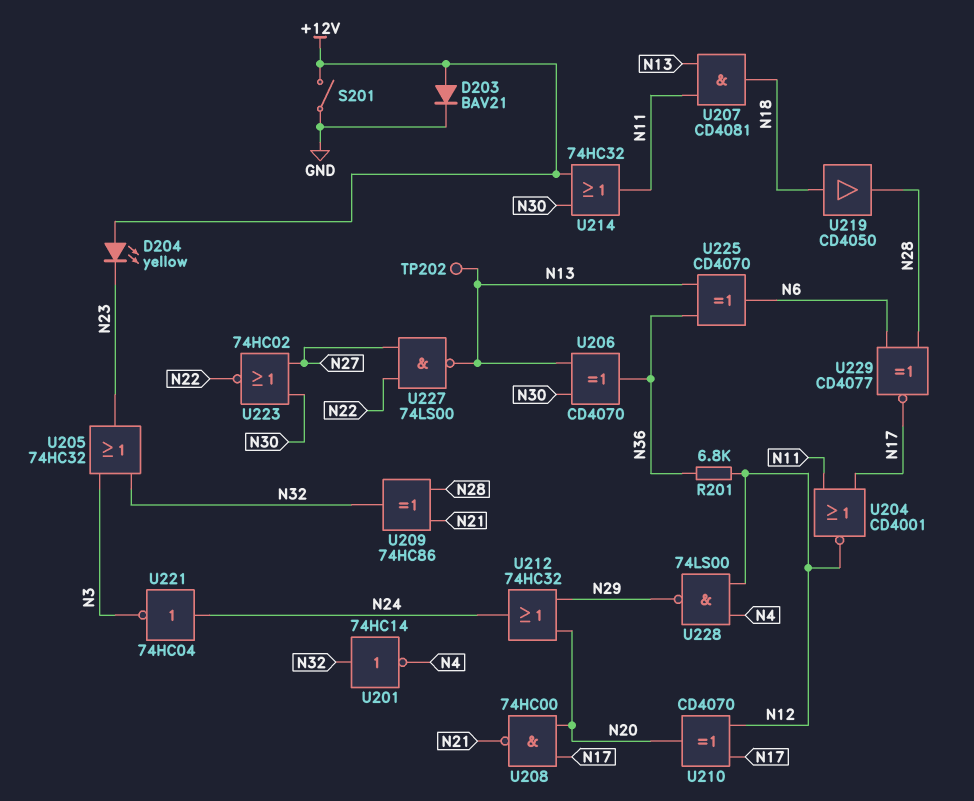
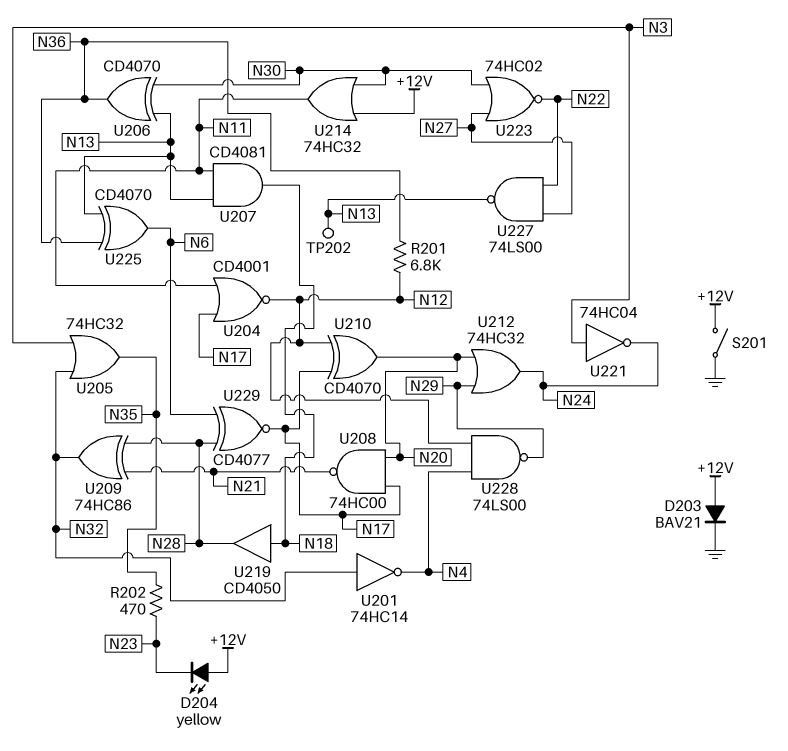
R202: none -> 470 (N23, N35)
U205: OR 74HC32 (in N3, in N32, out N23) -> OR 74HC32 (in N3, in N32, out N35)
U221: NOT 74HC04 (in N24, out N3) -> NOT 74HC04 (in N3, out N24)

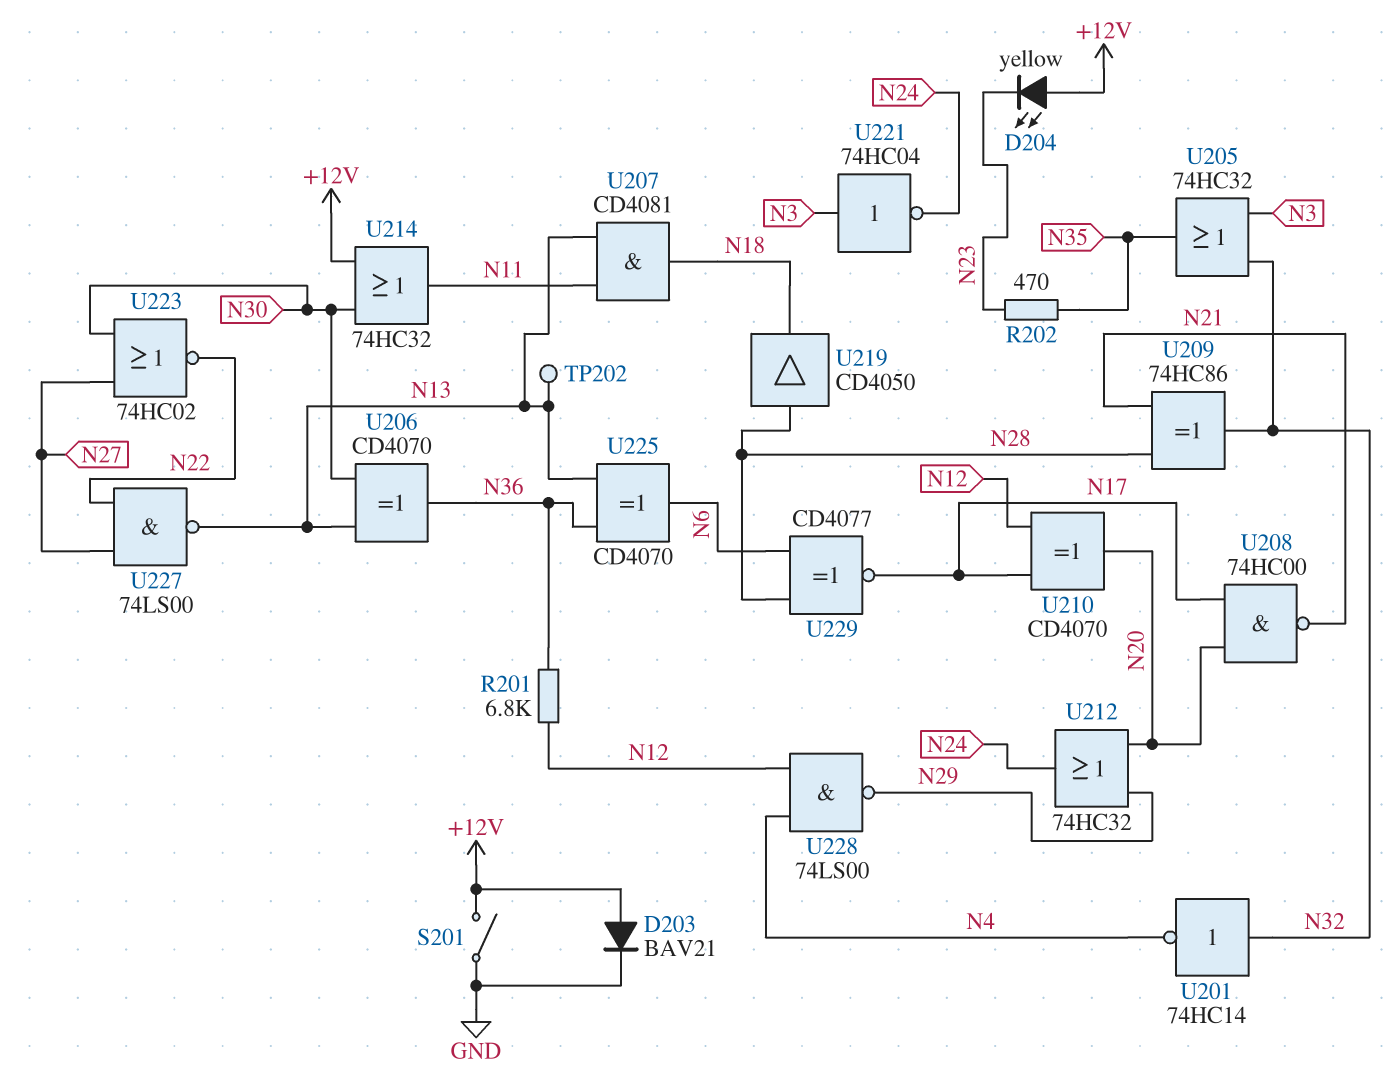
U204: NOR CD4001 (in N11, in N17, out N12) -> none
U219: buffer CD4050 (in N18, out N28) -> buffer CD4050 (in N28, out N18)

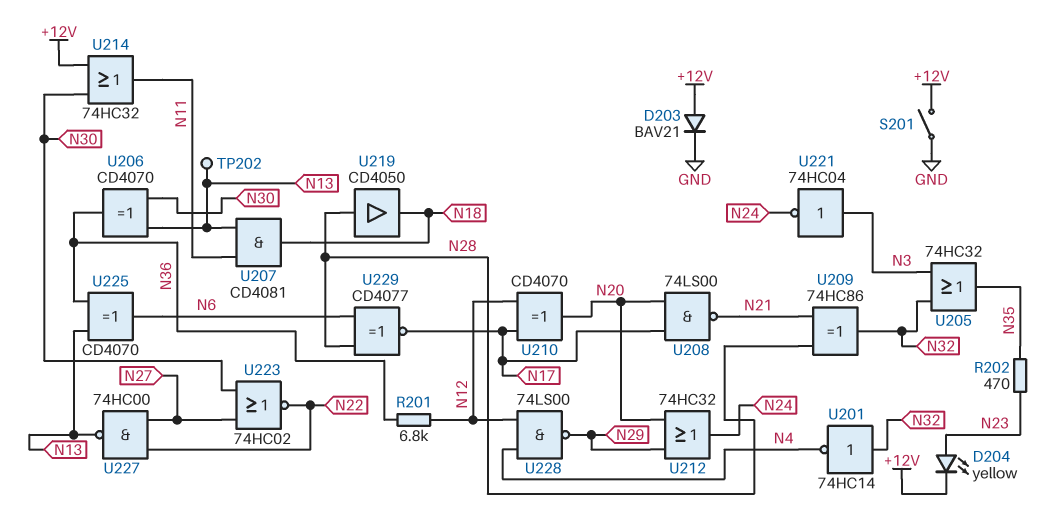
D204: LED yellow (A +12V, K N23) -> LED yellow (A N23, K +12V)
U208: NAND 74HC00 (in N17, in N20, out N21) -> NAND 74LS00 (in N17, in N20, out N21)
U227: NAND 74LS00 (in N22, in N27, out N13) -> NAND 74HC00 (in N22, in N27, out N13)

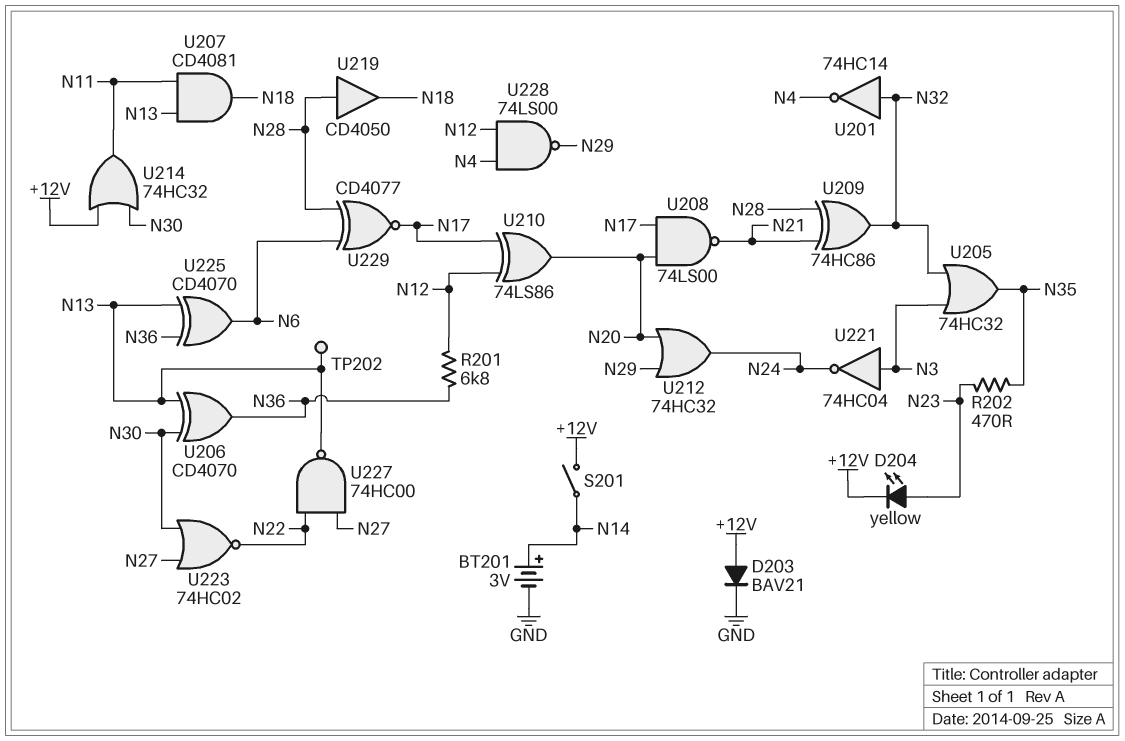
BT201: none -> 3V (plus N14, minus GND)
S201: switch (+12V, GND) -> switch (+12V, N14)
U210: XOR CD4070 (in N12, in N17, out N20) -> XOR 74LS86 (in N12, in N17, out N20)

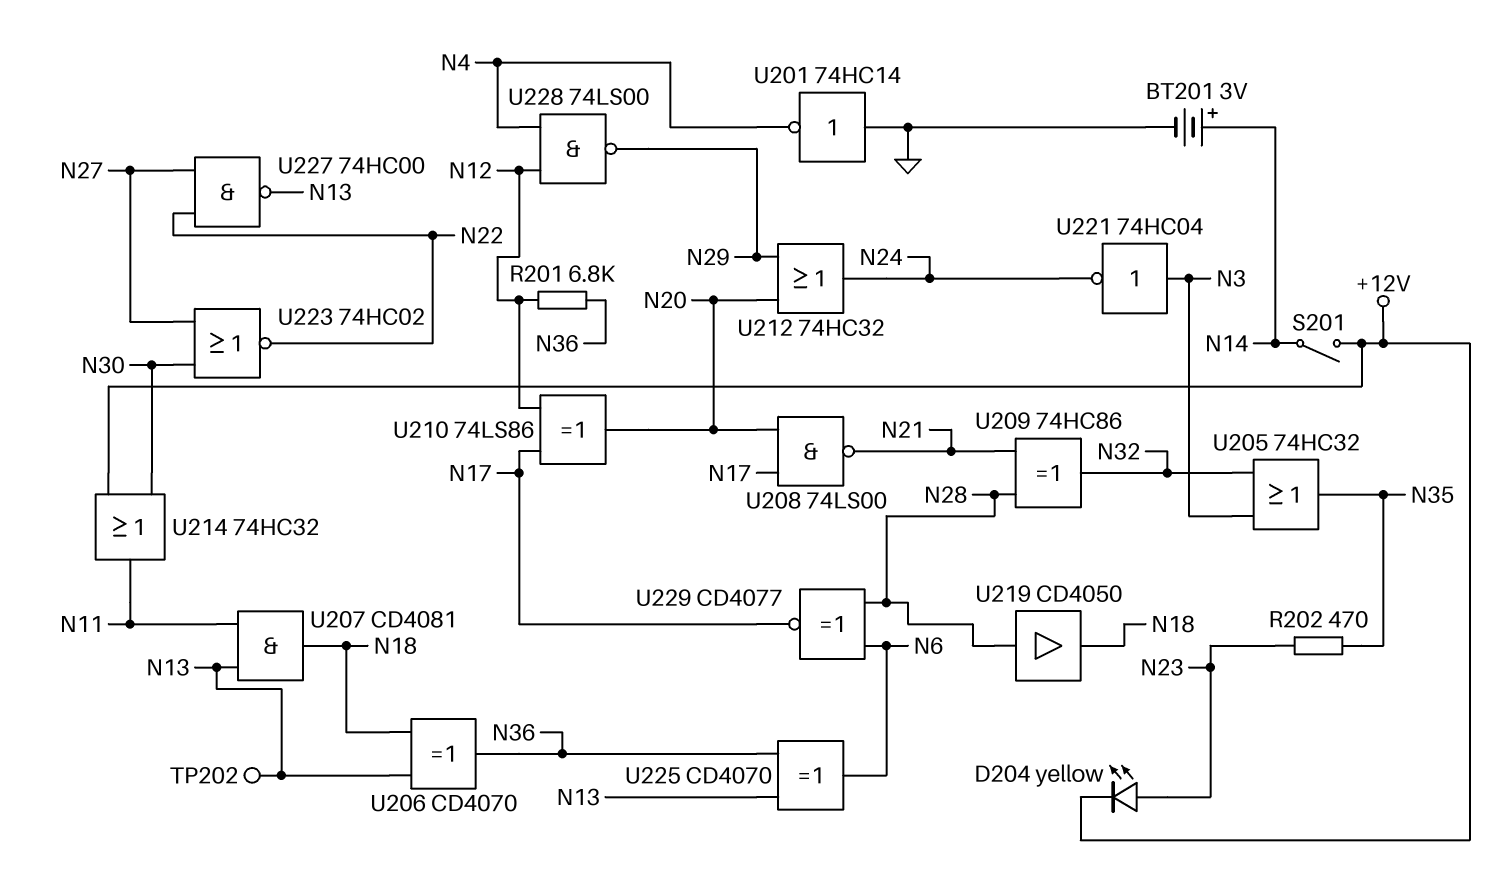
D203: diode BAV21 (A +12V, K GND) -> none
U201: NOT 74HC14 (in N32, out N4) -> NOT 74HC14 (in GND, out N4)
U206: XOR CD4070 (in N13, in N30, out N36) -> XOR CD4070 (in N13, in N18, out N36)

